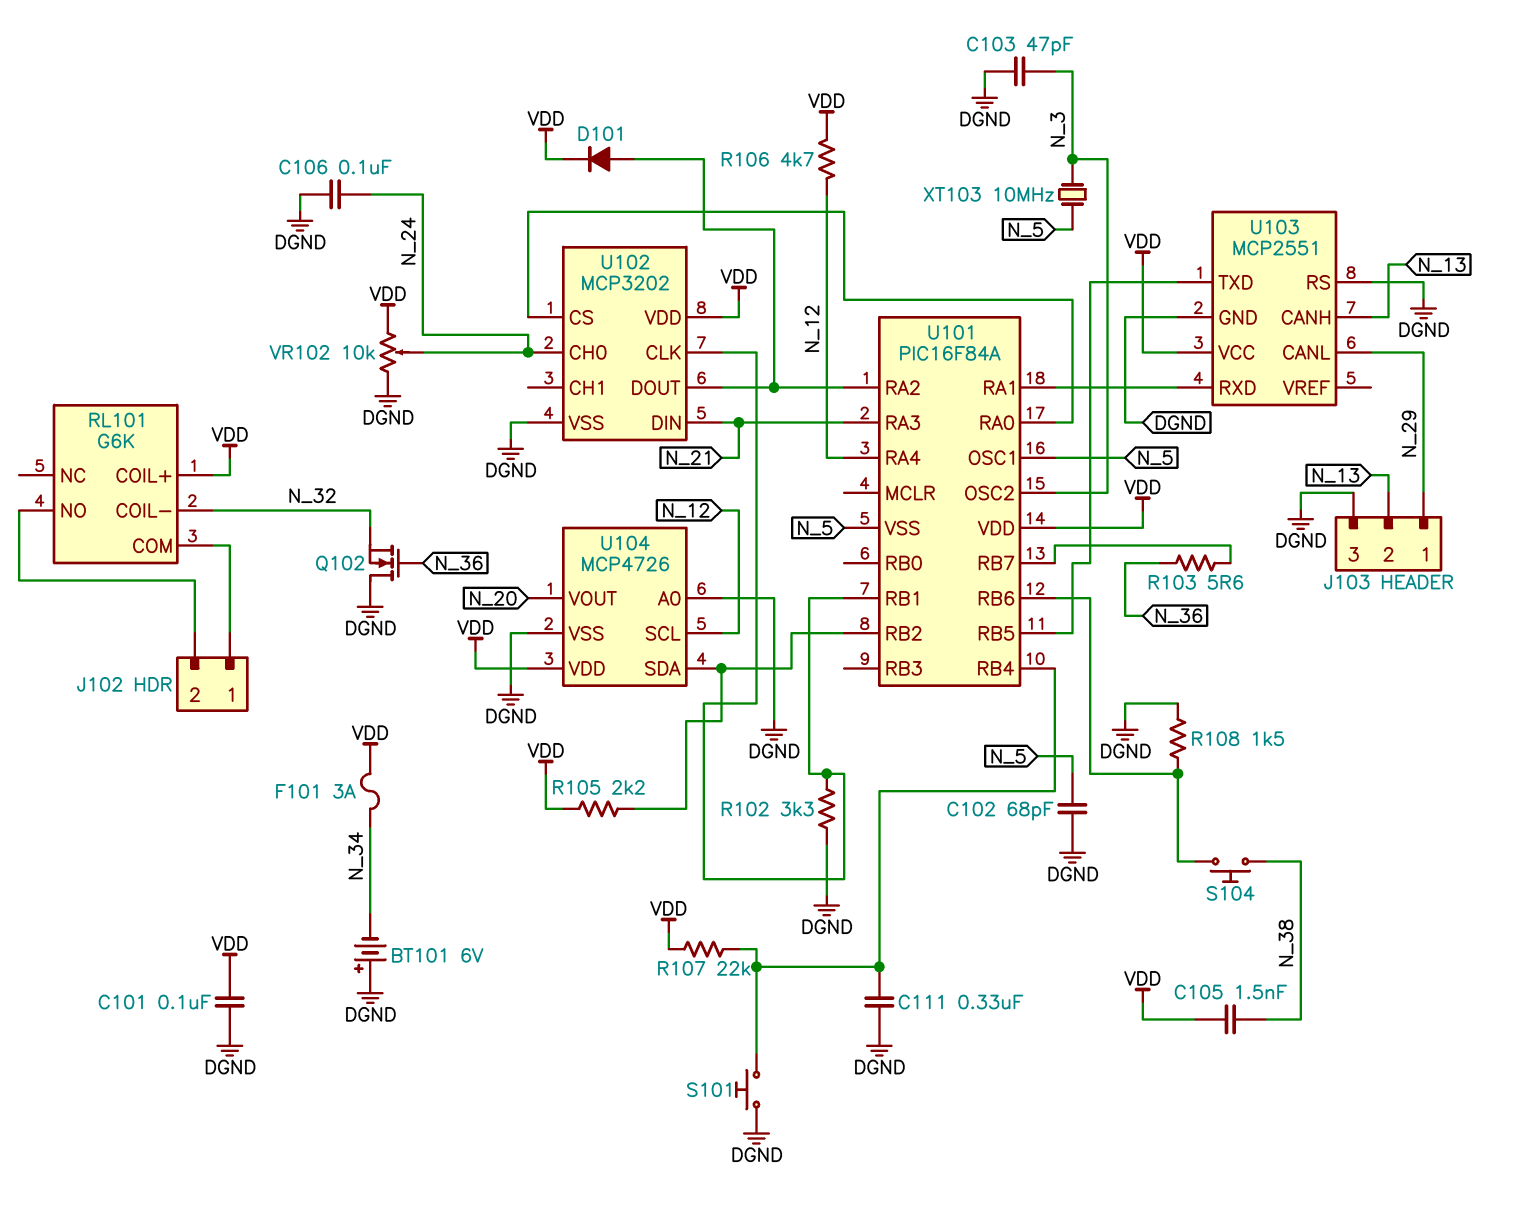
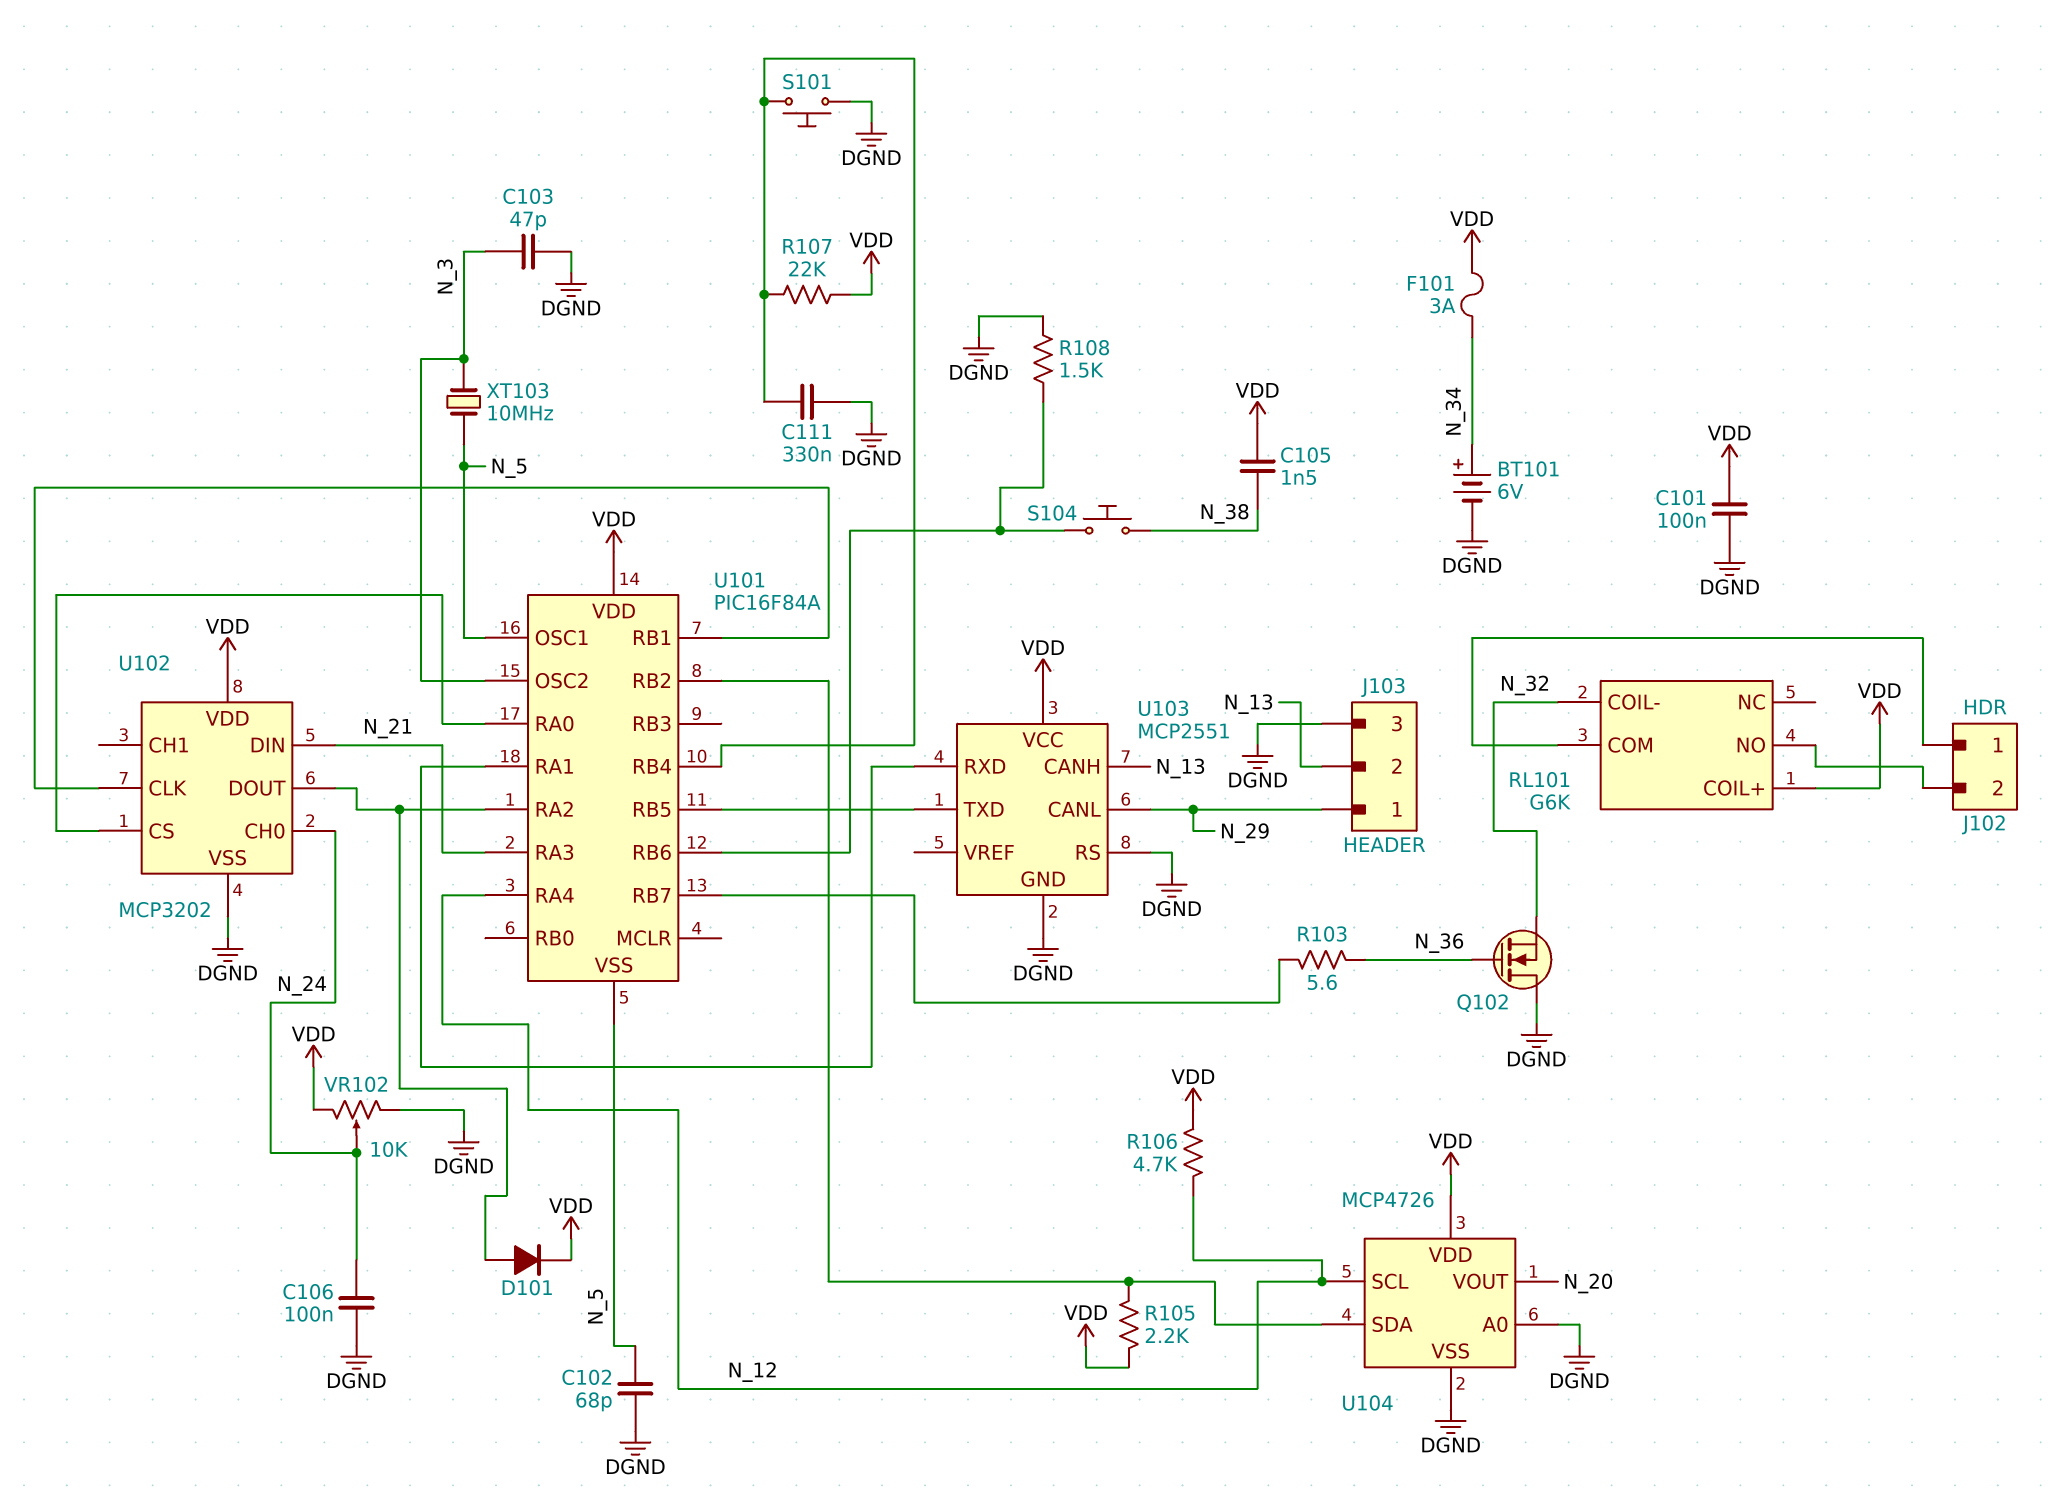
BT101: 6V (plus DGND, minus N_34) -> 6V (plus N_34, minus DGND)
R102: 3.3k (DGND, U101/RB1) -> none

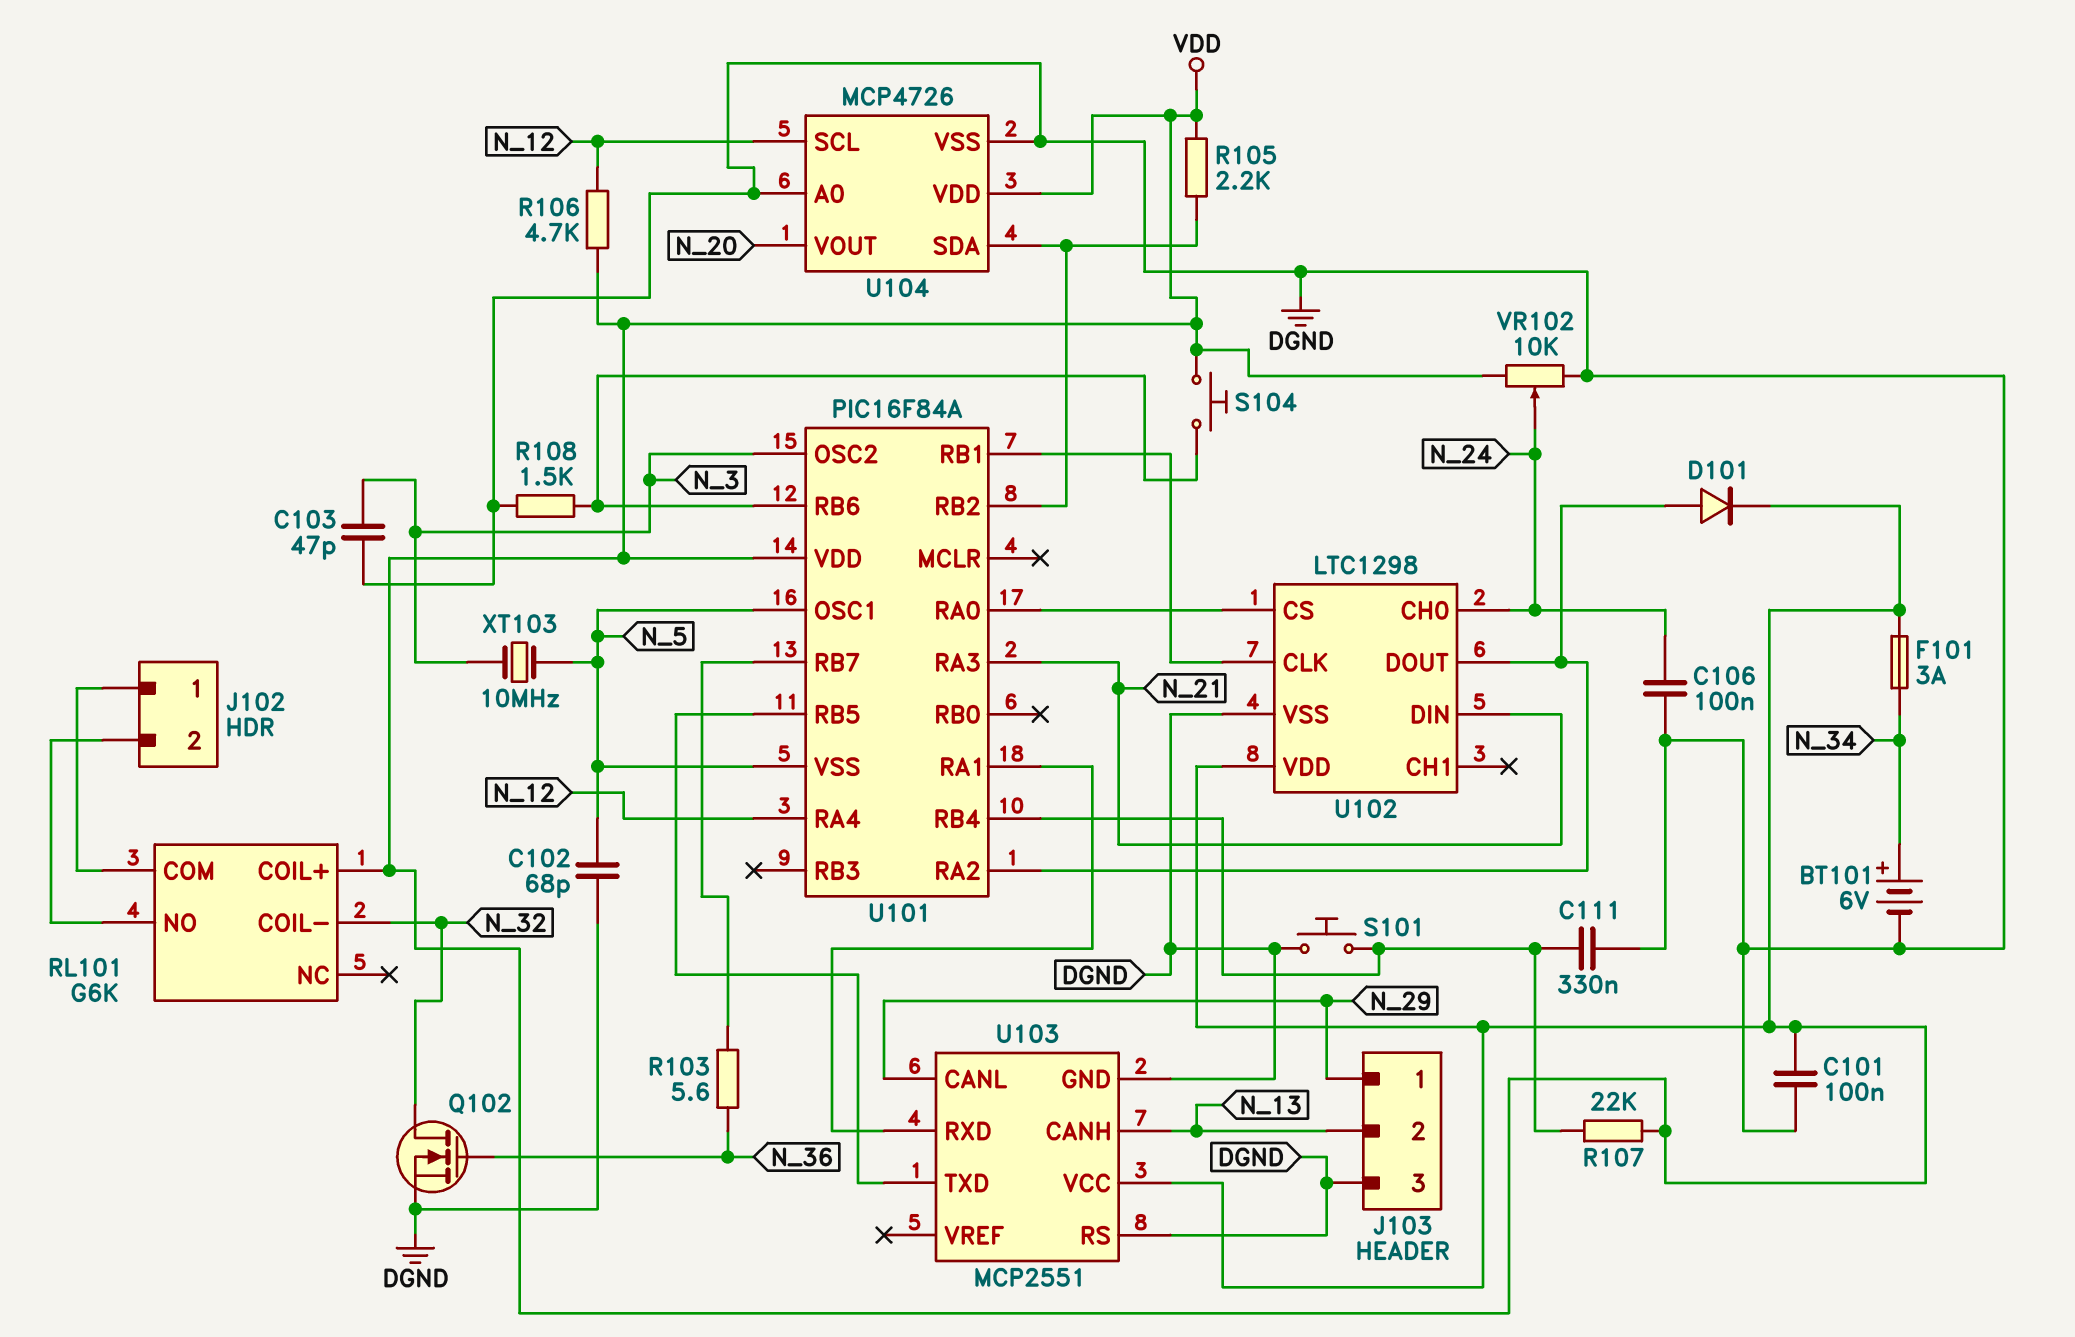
C105: 1.5nF (N_38, VDD) -> none
Q102: NMOS (G N_36, D DGND, S N_32) -> NMOS (G N_36, D N_32, S DGND)
S104: button (N_38, U101/RB6) -> button (U101/RB6, VDD)
U102: MCP3202 -> LTC1298

